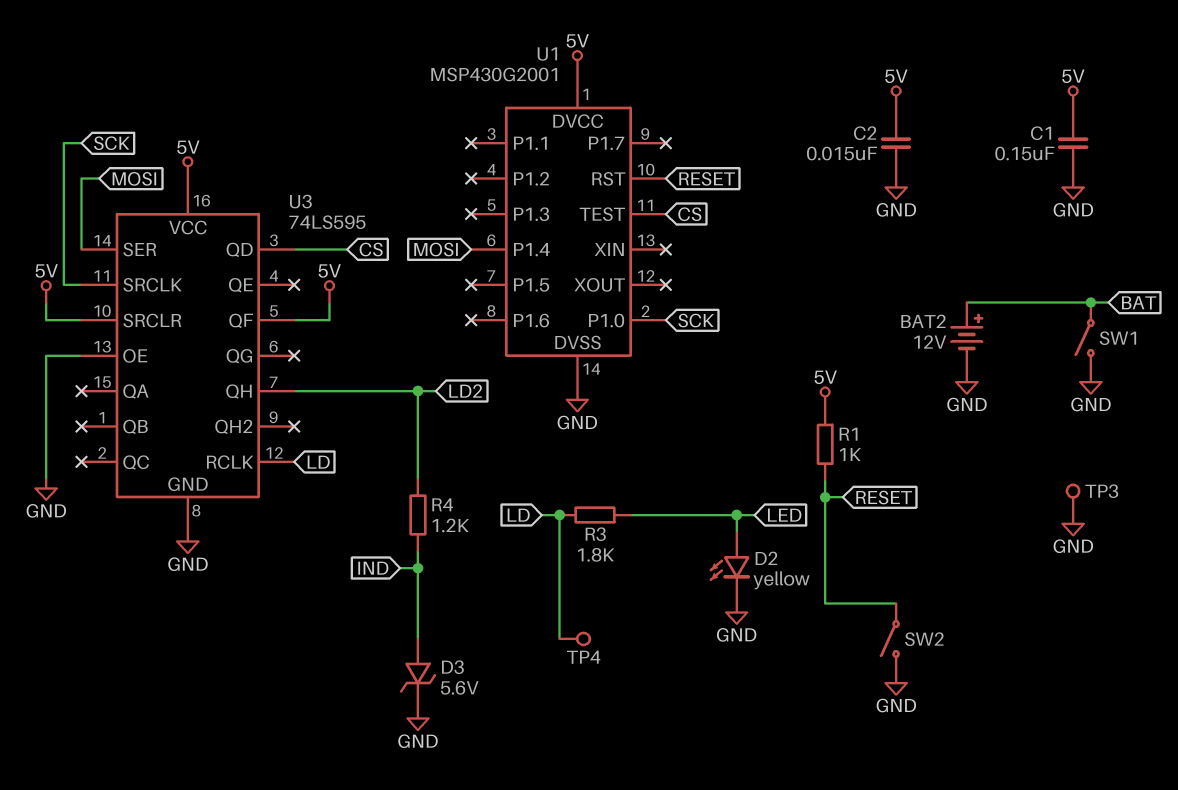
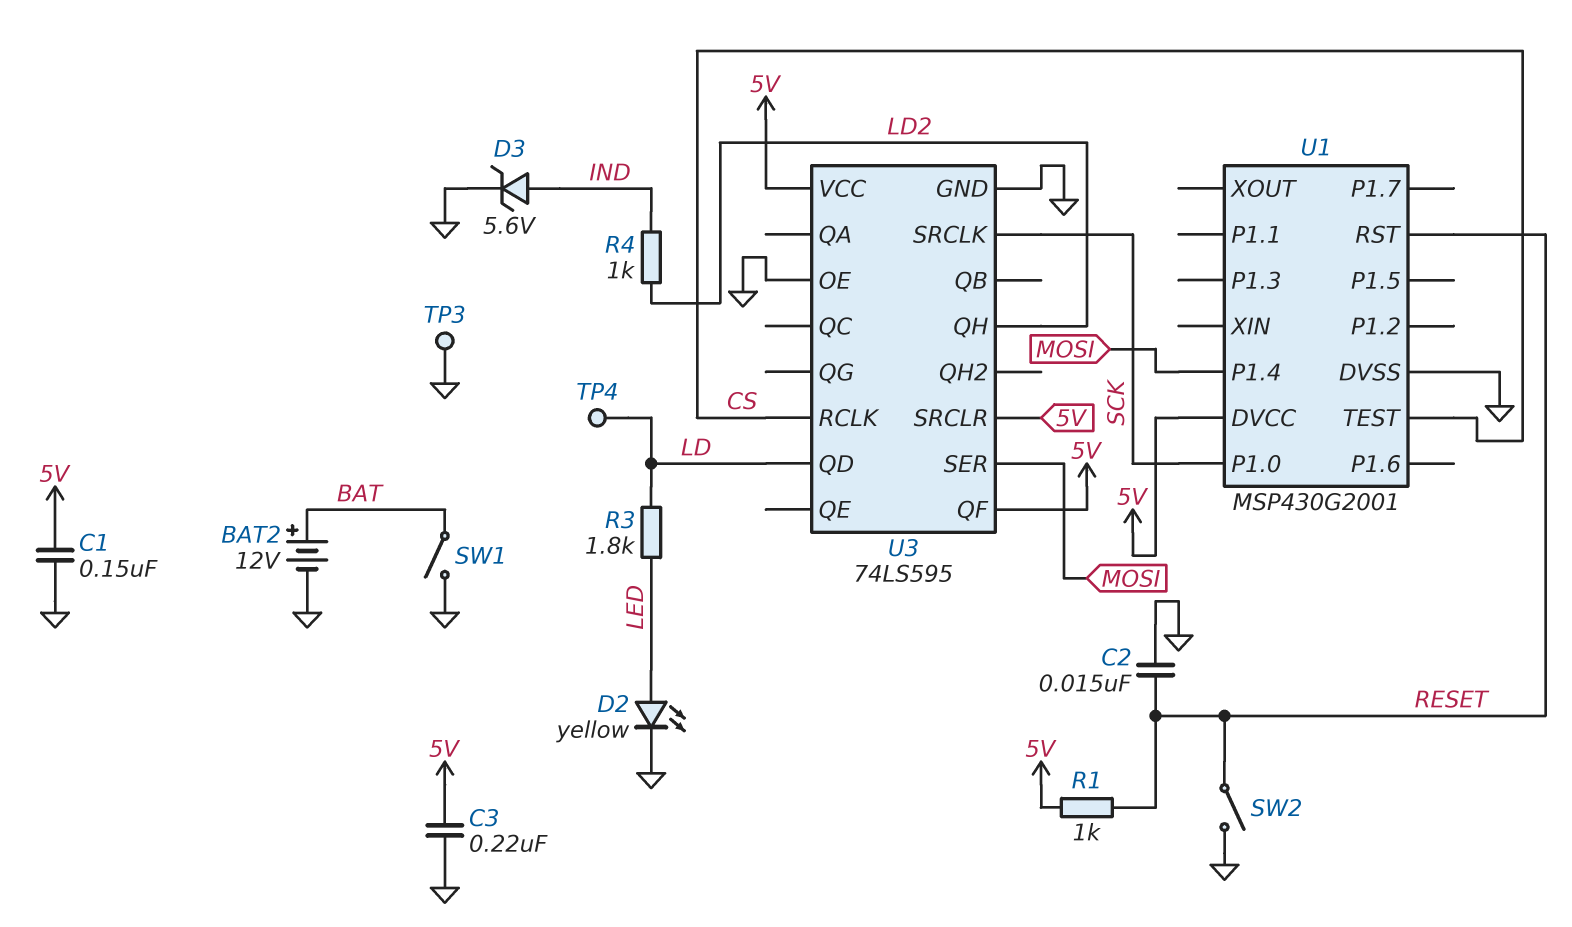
C2: 15nF (5V, GND) -> 15nF (GND, RESET)
C3: none -> 220nF (5V, GND)
R4: 1.2k (IND, LD2) -> 1k (IND, LD2)
U3 pin QD: CS -> LD
U3 pin RCLK: LD -> CS

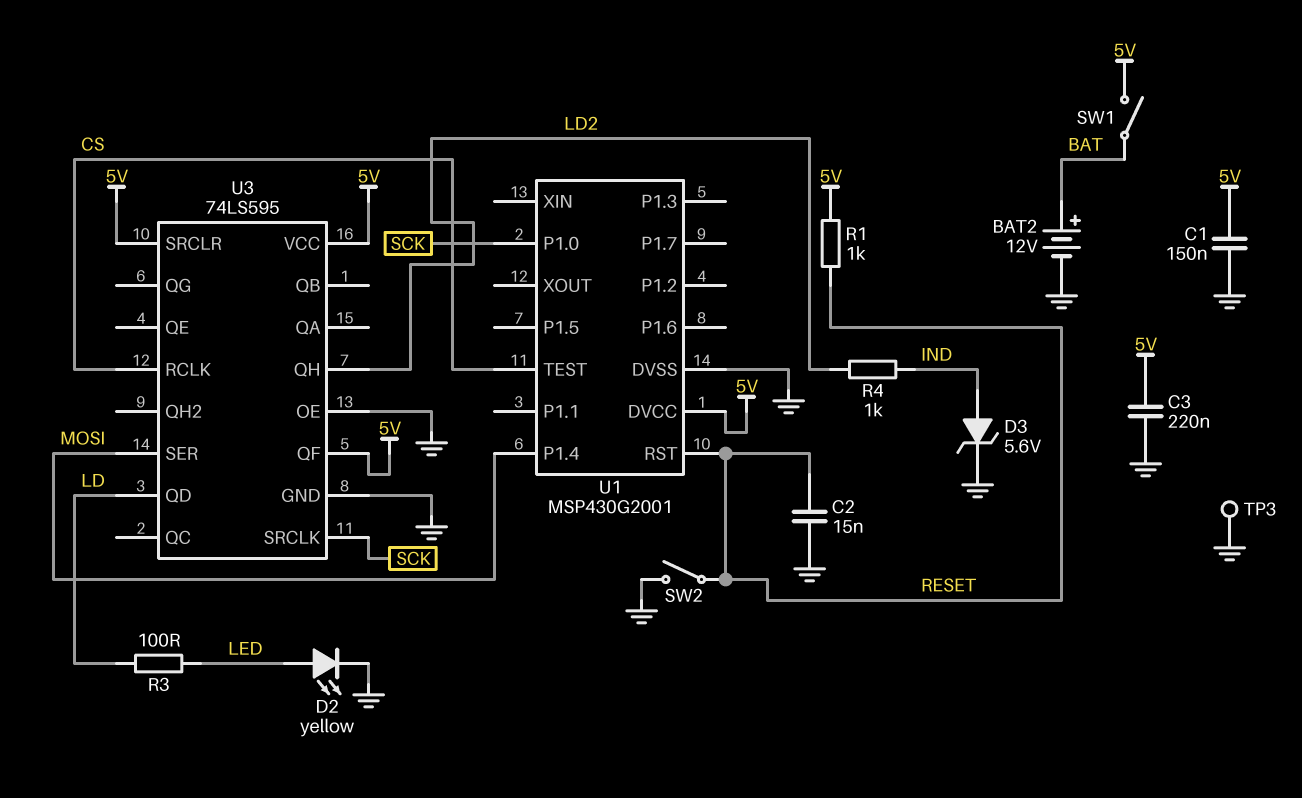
R3: 1.8k (LD, LED) -> 100 (LD, LED)
SW1: switch (BAT, GND) -> switch (5V, BAT)
TP4: test point (LD) -> none

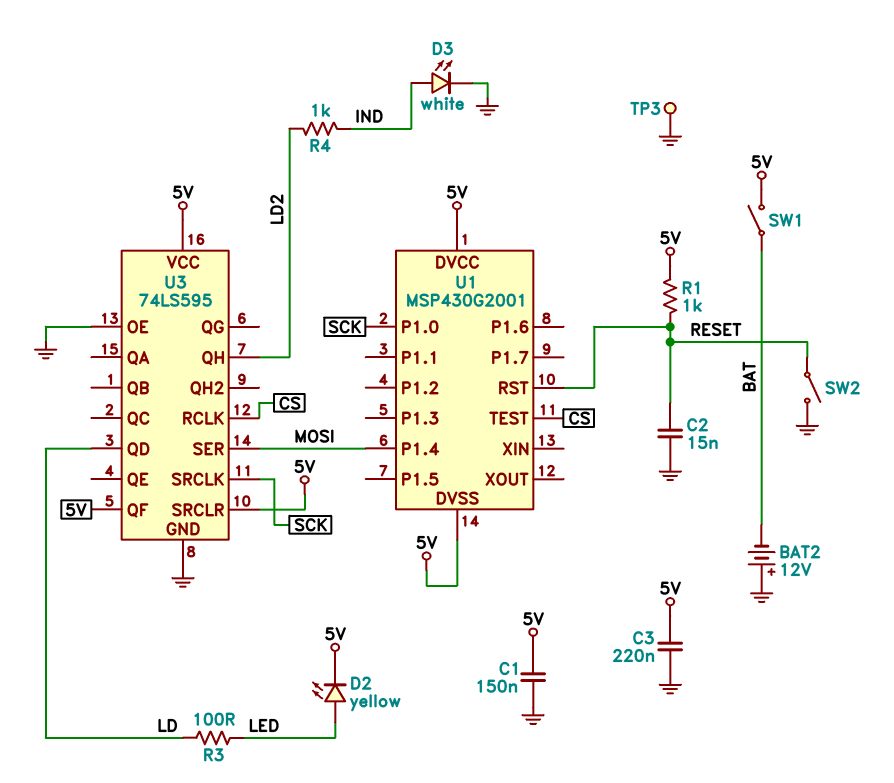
BAT2: 12V (plus BAT, minus GND) -> 12V (plus GND, minus BAT)
D2: LED yellow (A LED, K GND) -> LED yellow (A LED, K 5V)
D3: zener 5.6V (A IND, K GND) -> LED white (A IND, K GND)
U1 pin DVSS: GND -> 5V

